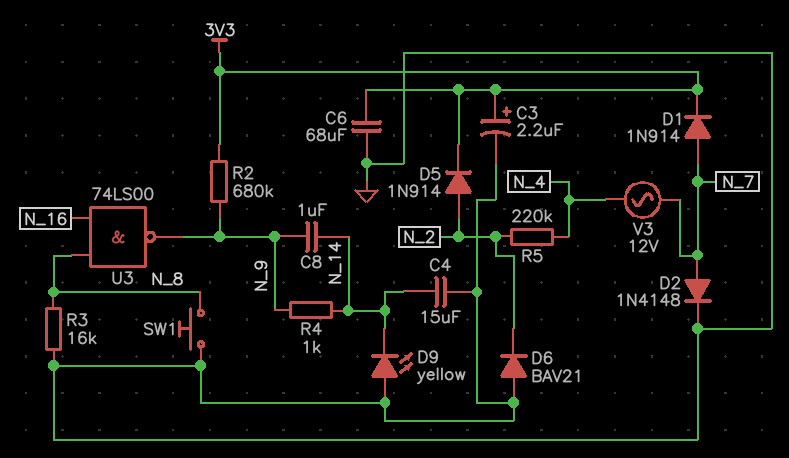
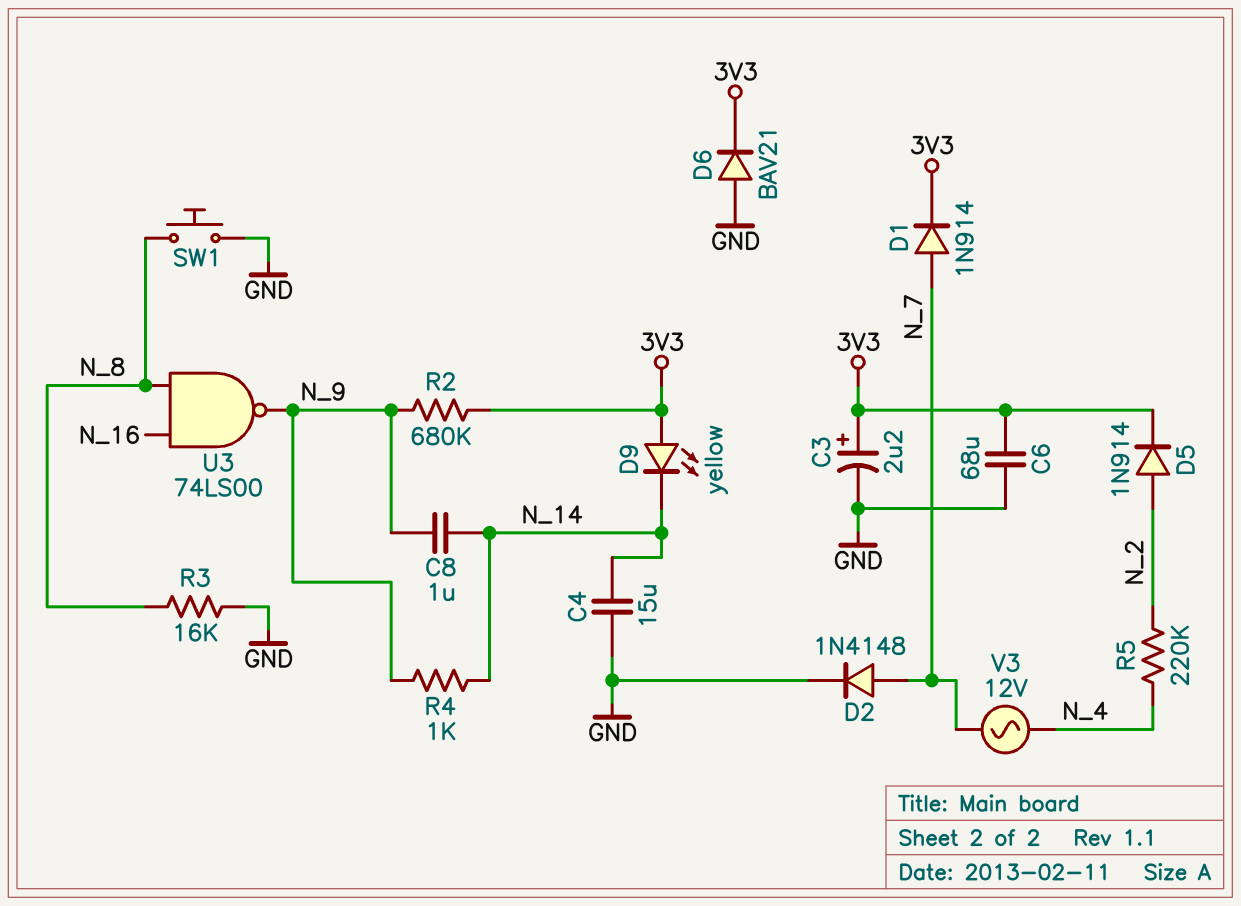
D6: diode BAV21 (A GND, K N_2) -> diode BAV21 (A GND, K 3V3)
D9: LED yellow (A GND, K N_14) -> LED yellow (A 3V3, K N_14)

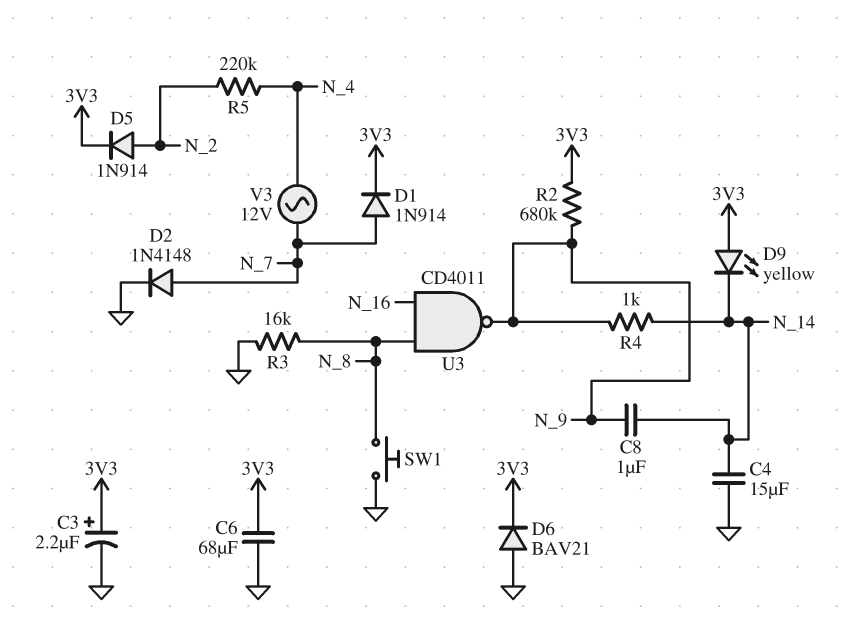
U3: NAND 74LS00 (in N_8, in N_16, out N_9) -> NAND CD4011 (in N_8, in N_16, out N_9)

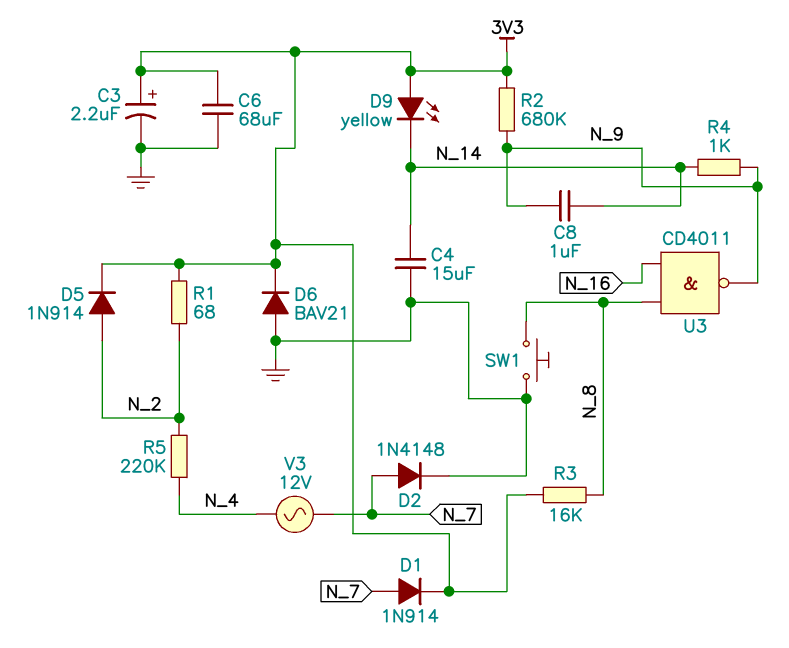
R1: none -> 68 (3V3, N_2)
R3: 16k (GND, N_8) -> 16k (3V3, N_8)

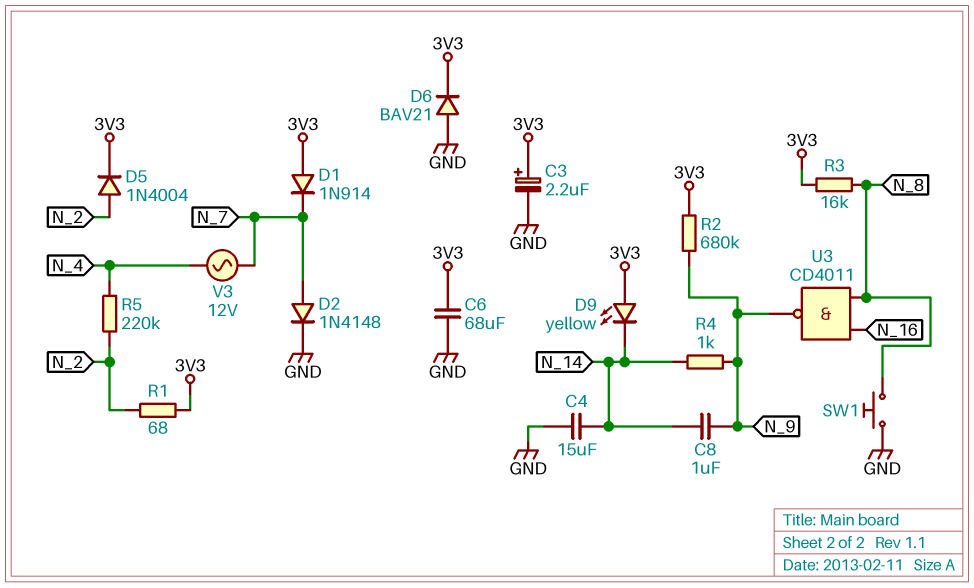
D1: diode 1N914 (A N_7, K 3V3) -> diode 1N914 (A 3V3, K N_7)
D5: diode 1N914 (A N_2, K 3V3) -> diode 1N4004 (A N_2, K 3V3)

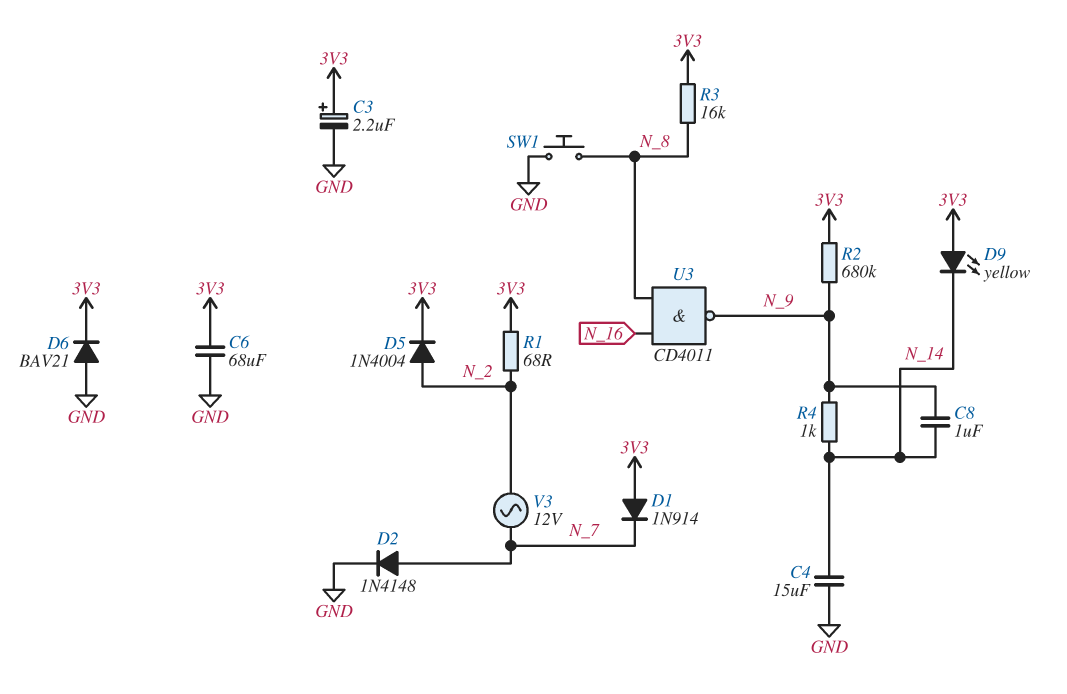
R5: 220k (N_2, N_4) -> none
V3: AC 12V (N_4, N_7) -> AC 12V (N_2, N_7)

